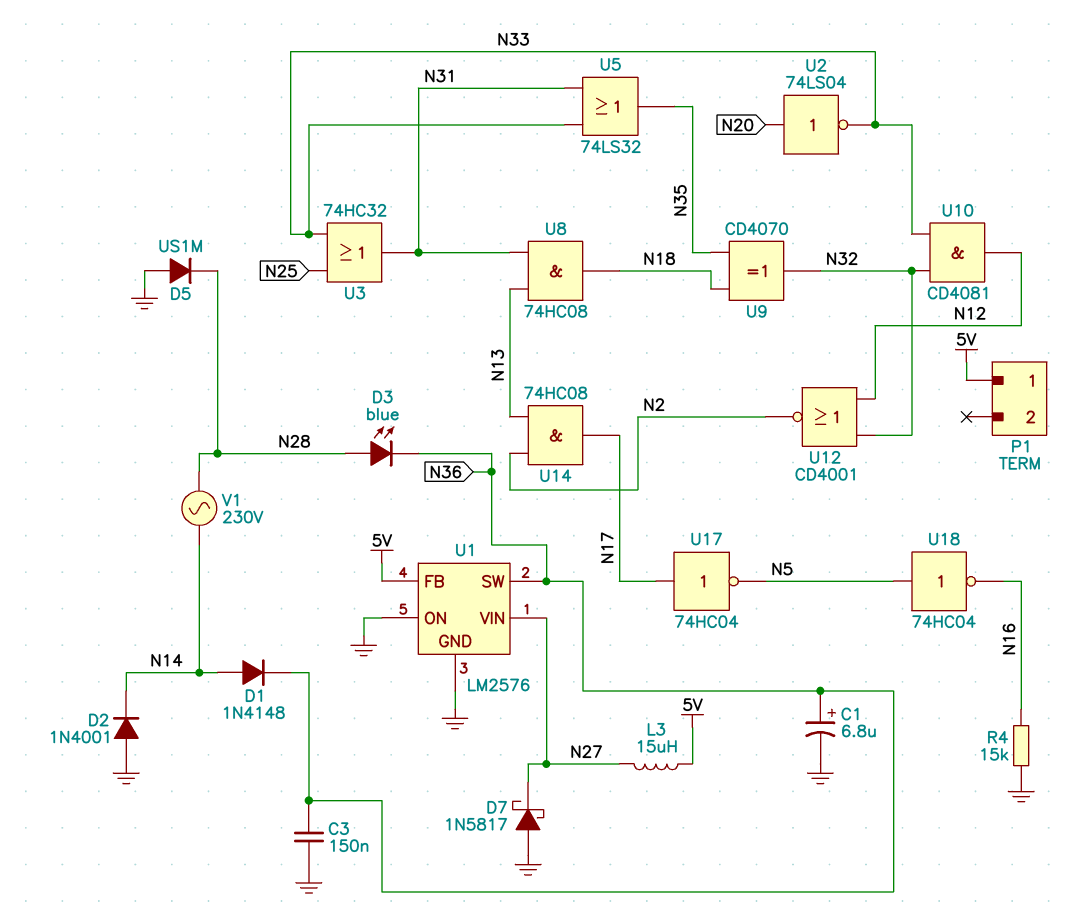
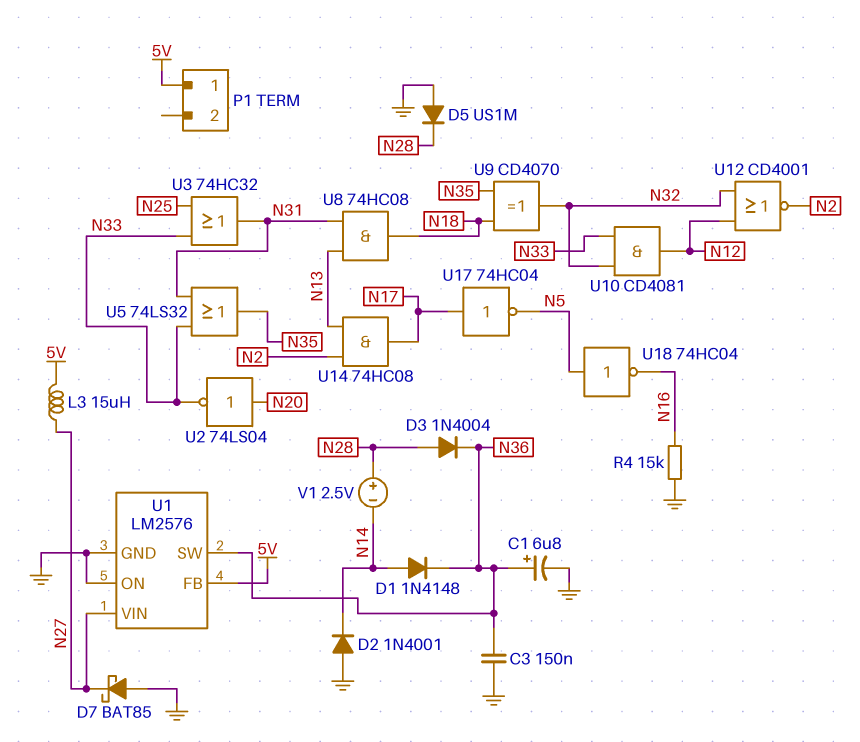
D3: LED blue (A N28, K N36) -> diode 1N4004 (A N28, K N36)
D7: schottky 1N5817 (A GND, K N27) -> schottky BAT85 (A GND, K N27)
V1: AC 230V (N14, N28) -> 2.5V (plus N28, minus N14)

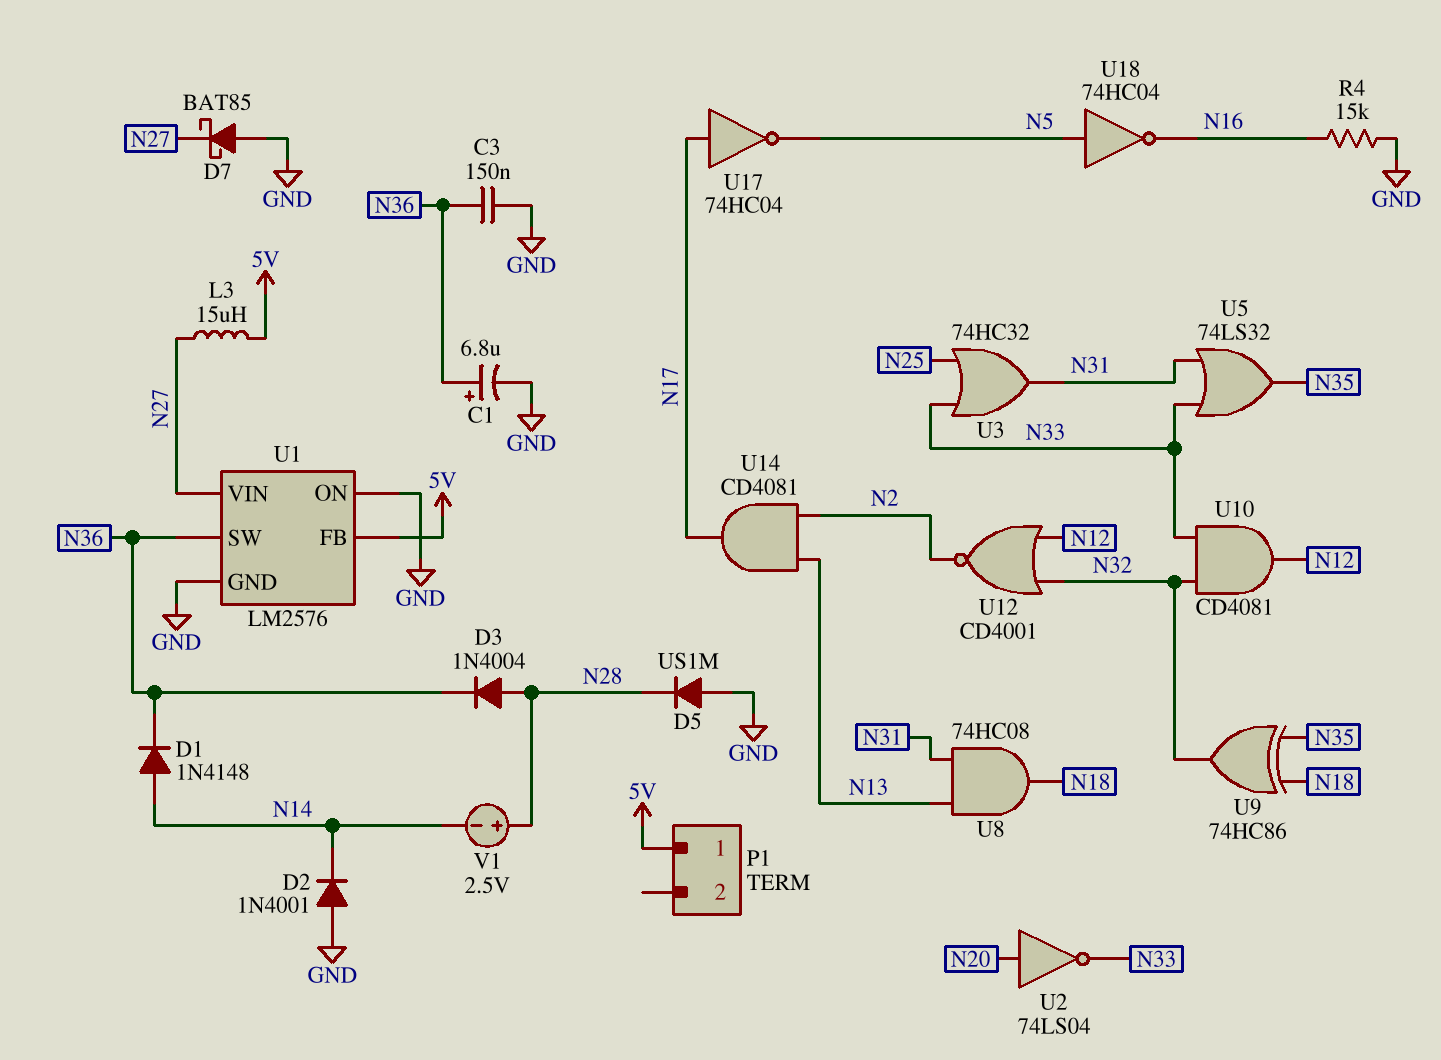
U9: XOR CD4070 (in N18, in N35, out N32) -> XOR 74HC86 (in N18, in N35, out N32)
U14: AND 74HC08 (in N2, in N13, out N17) -> AND CD4081 (in N2, in N13, out N17)

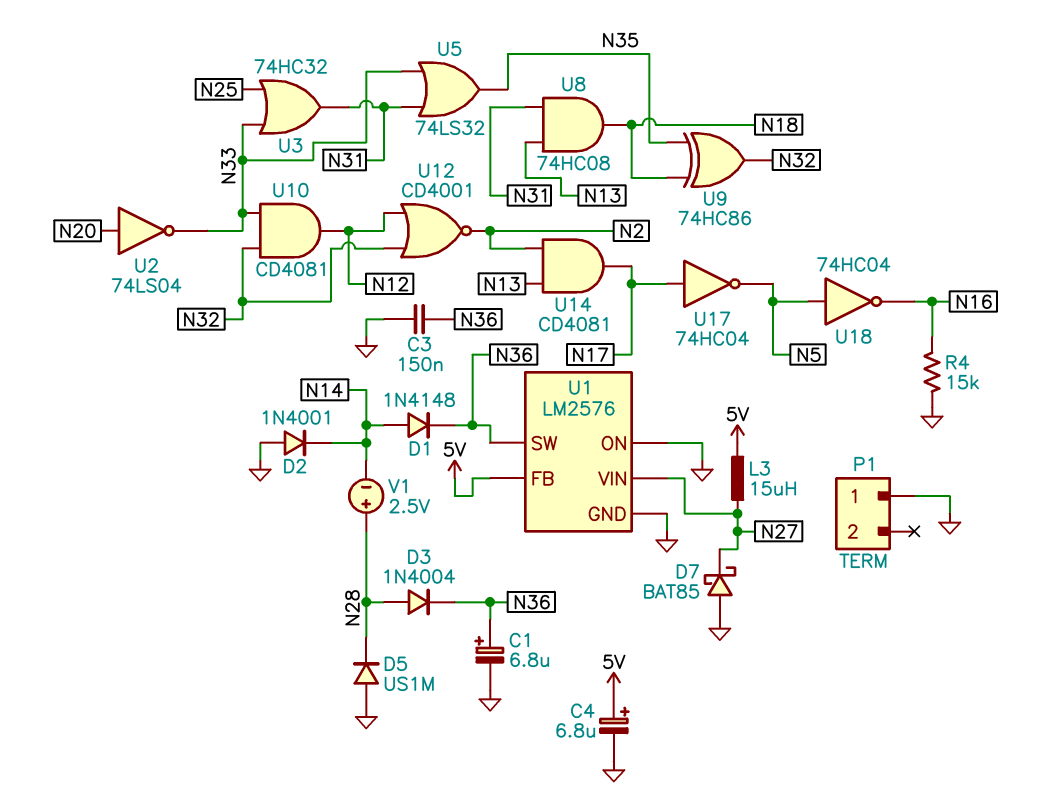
C4: none -> 6.8uF (plus 5V, minus GND)
P1 pin 1: 5V -> GND

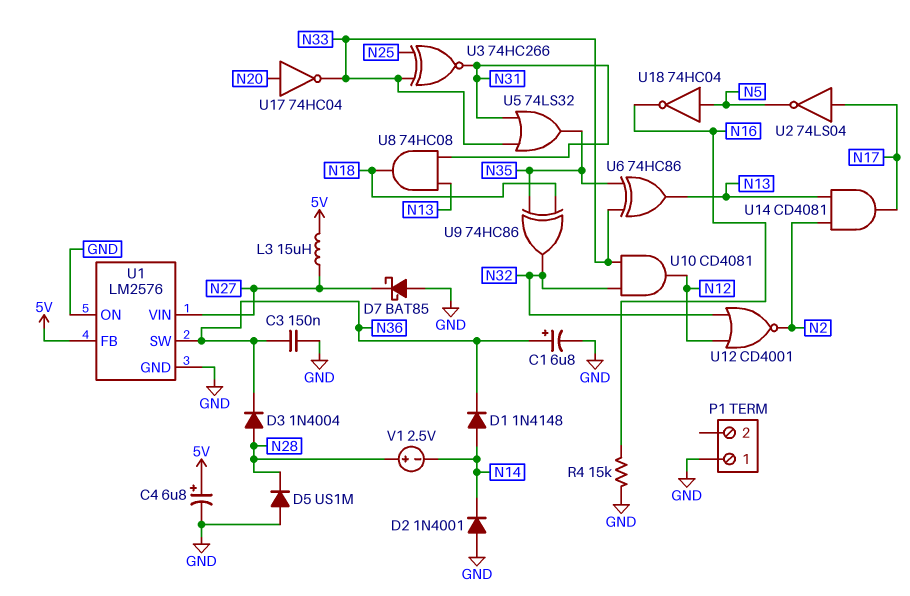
U2: NOT 74LS04 (in N20, out N33) -> NOT 74LS04 (in N17, out N5)
U3: OR 74HC32 (in N25, in N33, out N31) -> XNOR 74HC266 (in N25, in N33, out N31)
U6: none -> XOR 74HC86 (in N33, in N35, out N13)
U17: NOT 74HC04 (in N17, out N5) -> NOT 74HC04 (in N20, out N33)

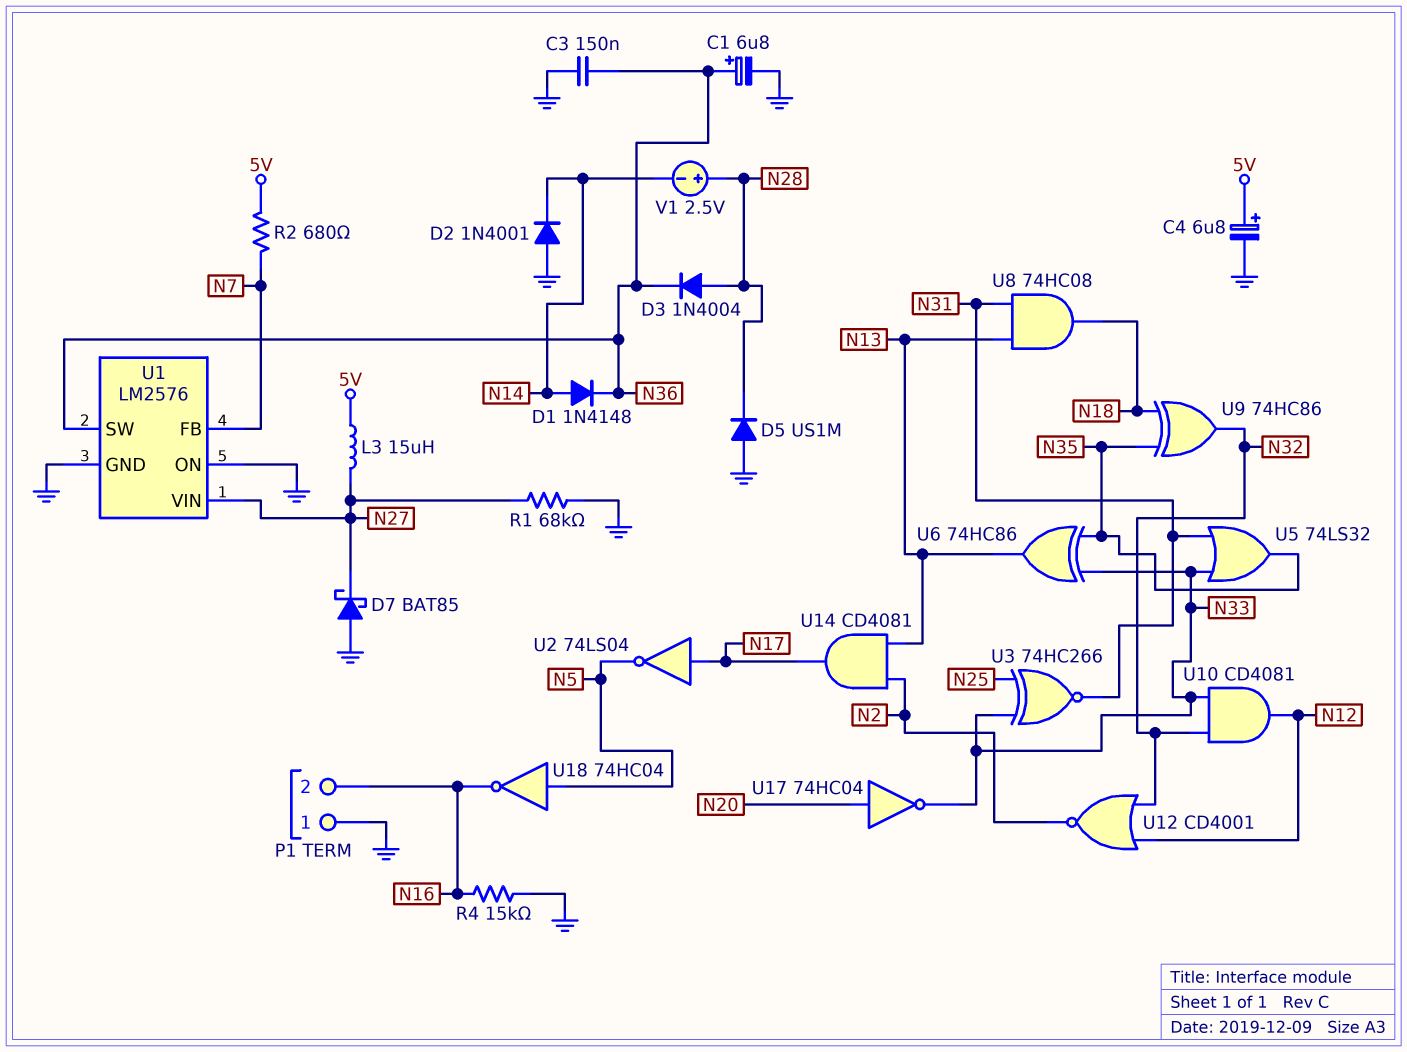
P1 pin 2: none -> N16
R1: none -> 68k (GND, N27)
R2: none -> 680 (5V, N7)
U1 pin FB: 5V -> N7

